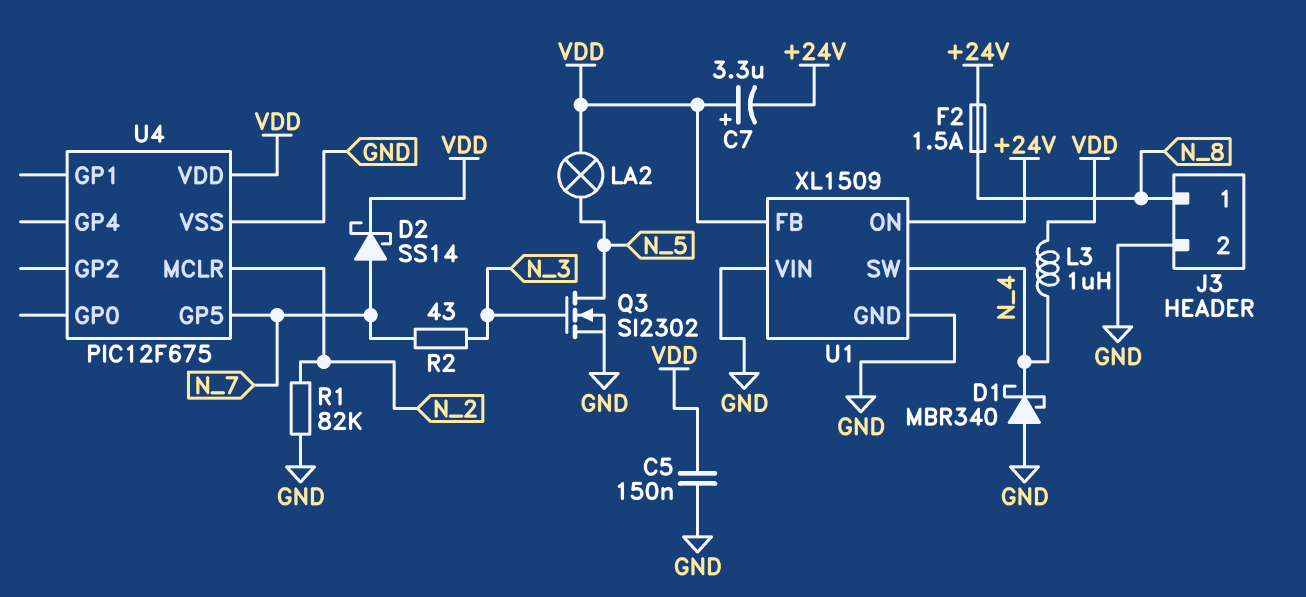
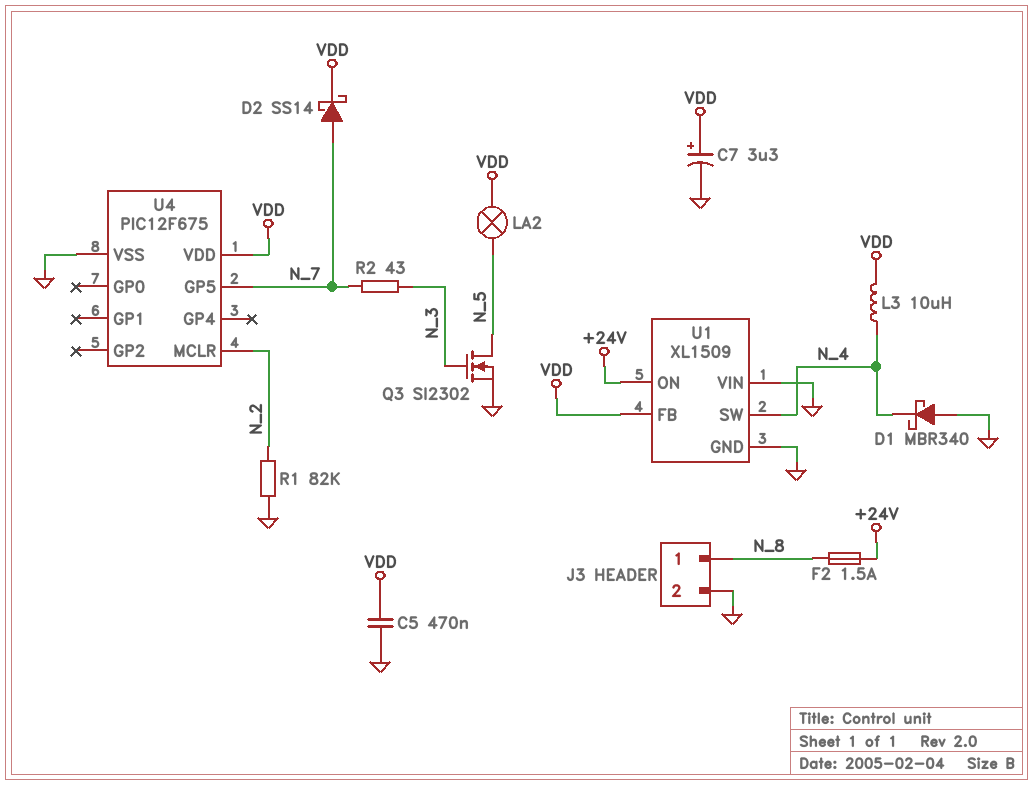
C5: 150nF (GND, VDD) -> 470nF (GND, VDD)
C7: 3.3uF (plus VDD, minus +24V) -> 3.3uF (plus VDD, minus GND)
L3: 1uH (N_4, VDD) -> 10uH (N_4, VDD)

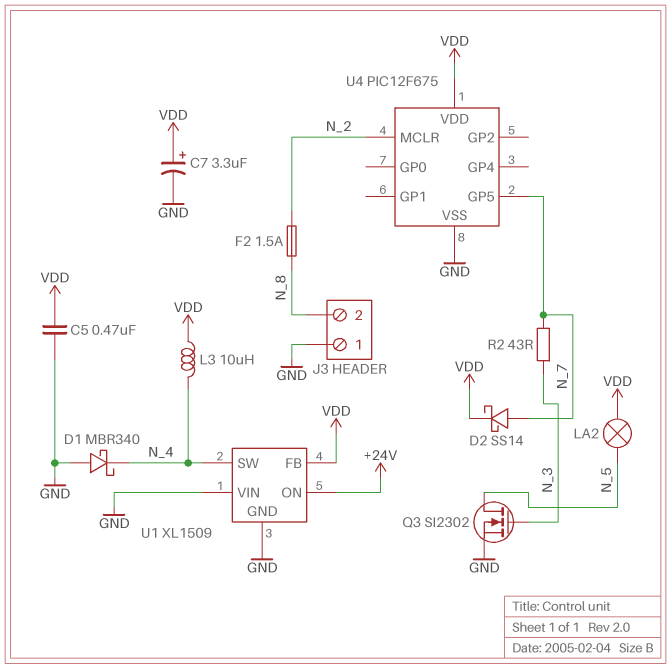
F2: 1.5A (+24V, N_8) -> 1.5A (N_2, N_8)
J3 pin 1: N_8 -> GND
J3 pin 2: GND -> N_8
R1: 82k (GND, N_2) -> none

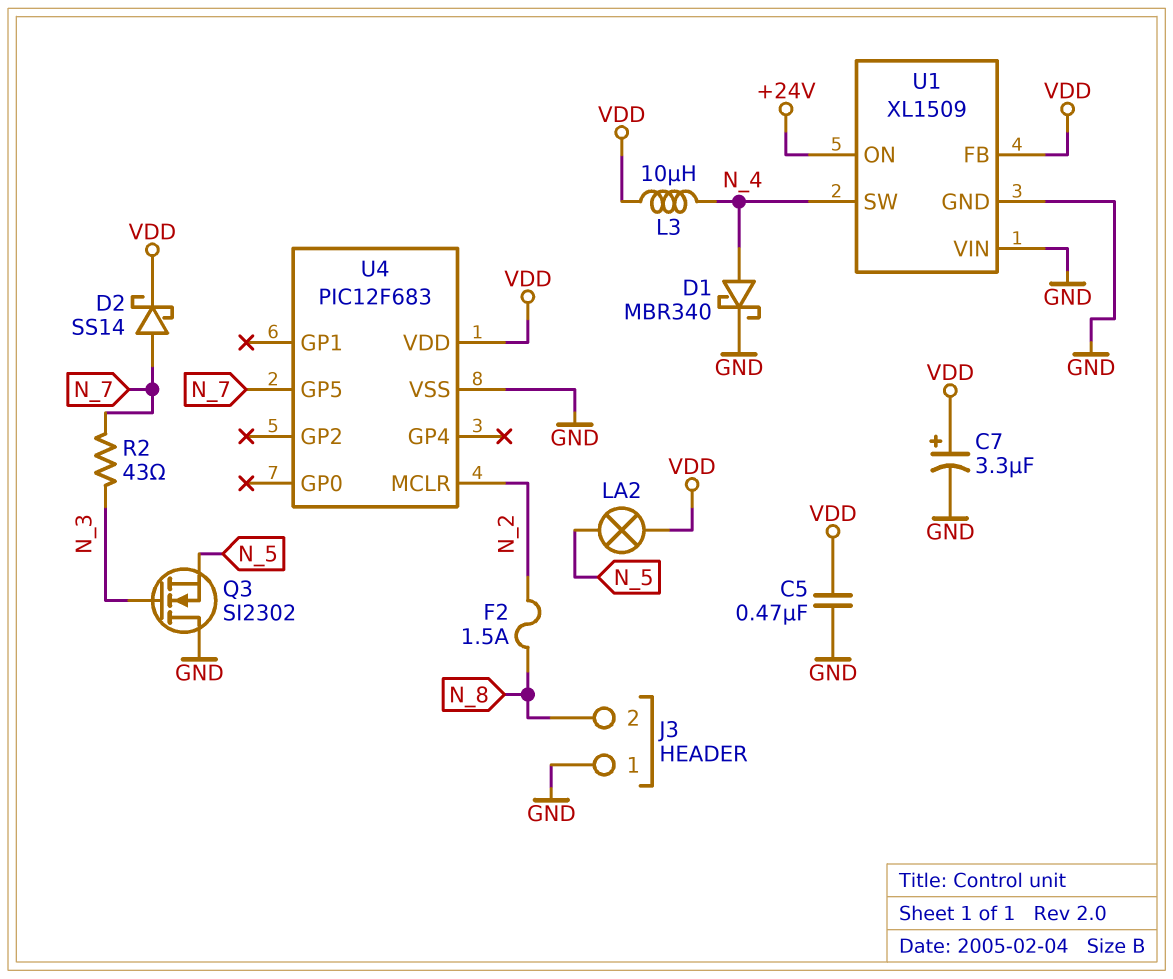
D1: schottky MBR340 (A GND, K N_4) -> schottky MBR340 (A N_4, K GND)
Q3: NMOS SI2302 (G N_3, D N_5, S GND) -> NMOS SI2302 (G N_3, D GND, S N_5)
U4: PIC12F675 -> PIC12F683

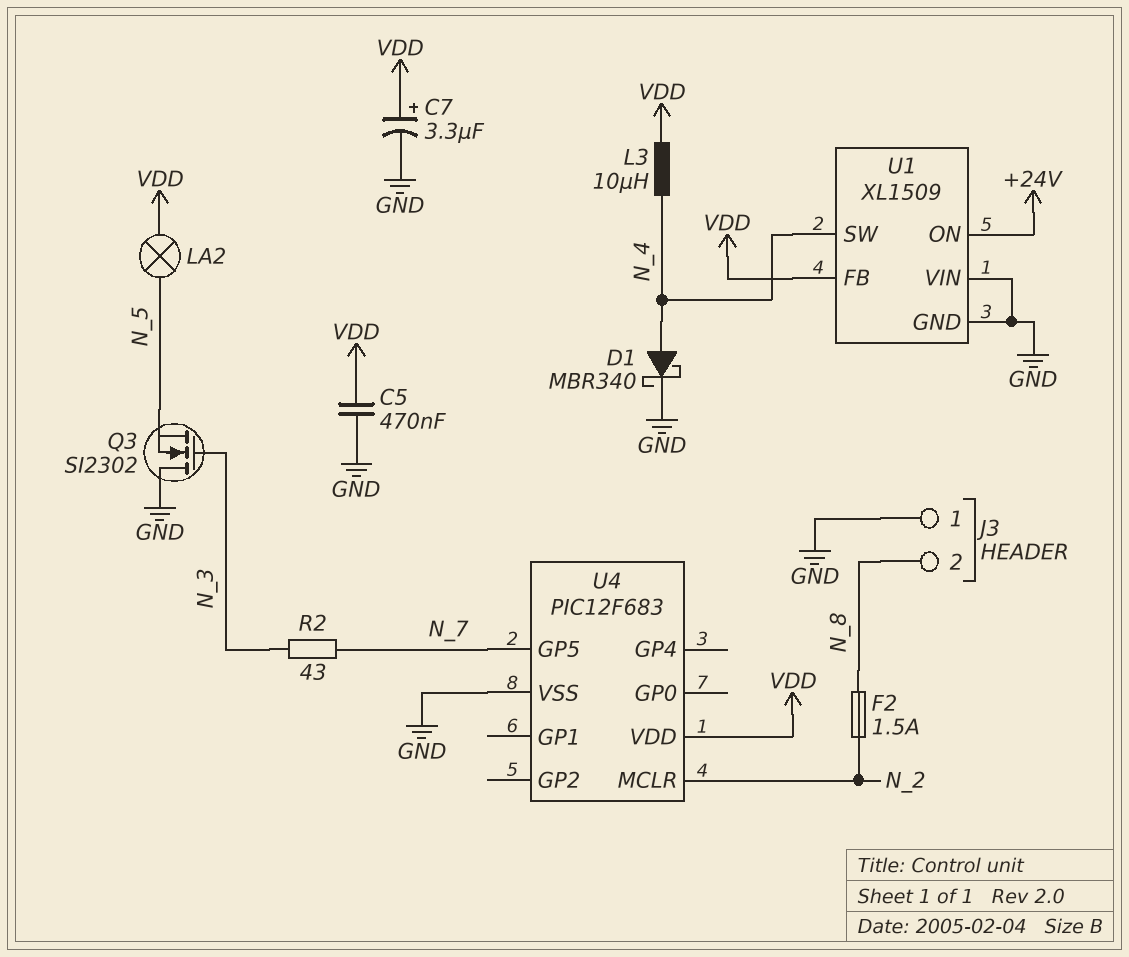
D2: schottky SS14 (A N_7, K VDD) -> none

